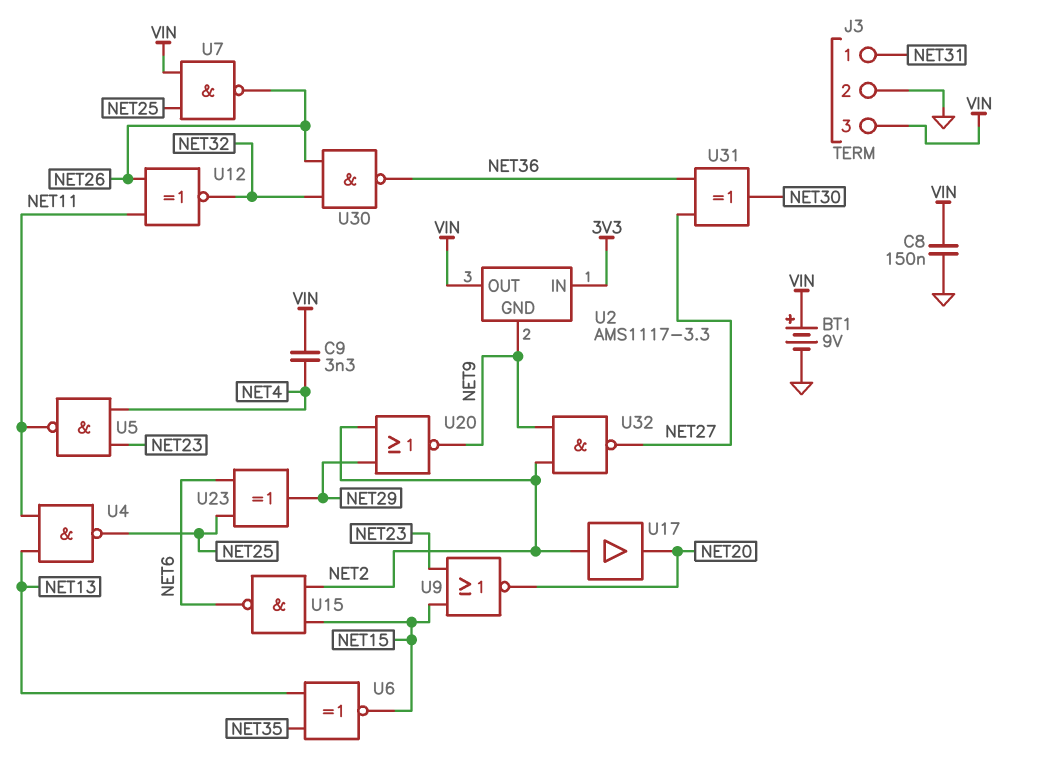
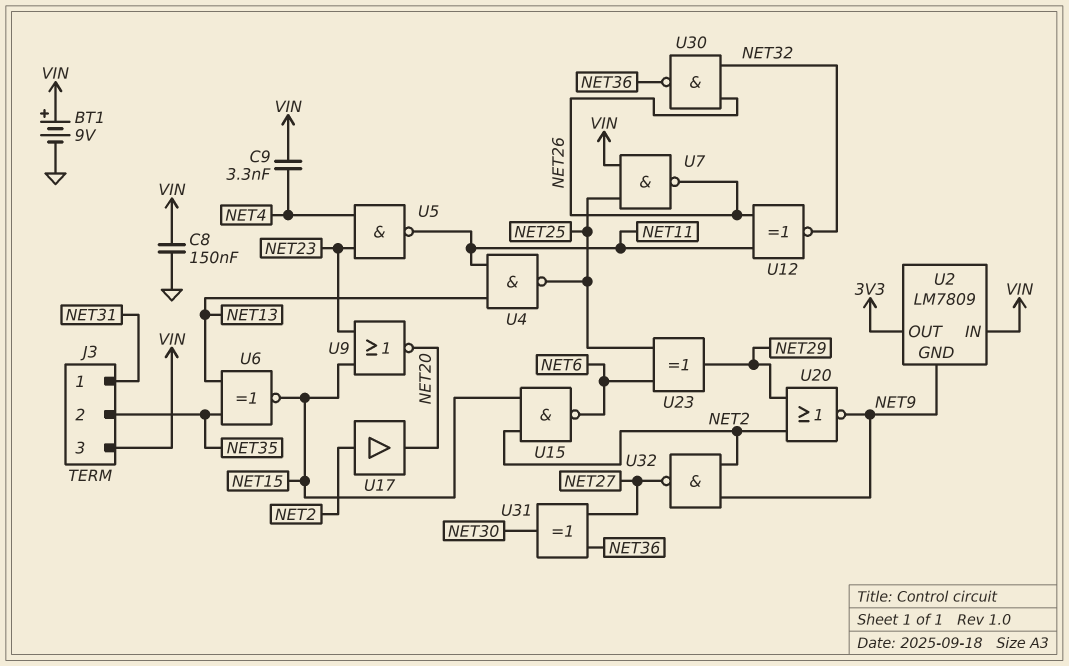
J3 pin 2: GND -> NET35
U2: AMS1117-3.3 -> LM7809
U2 pin IN: 3V3 -> VIN
U2 pin OUT: VIN -> 3V3

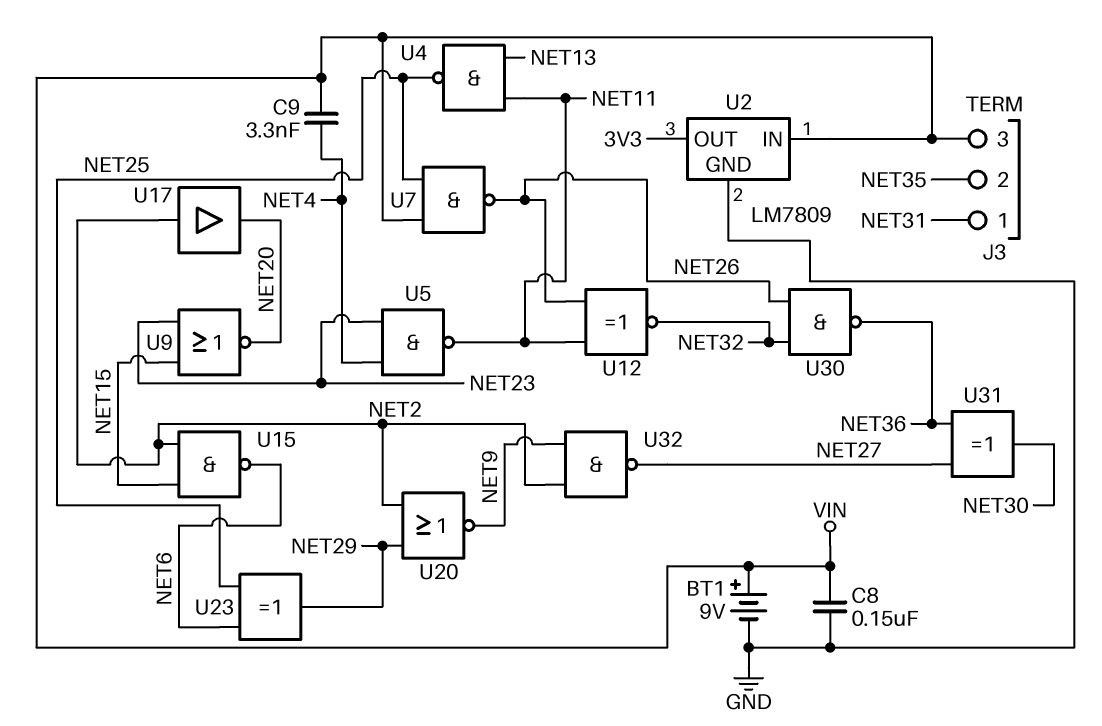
U2 pin GND: NET9 -> GND
U6: XNOR (in NET13, in NET35, out NET15) -> none

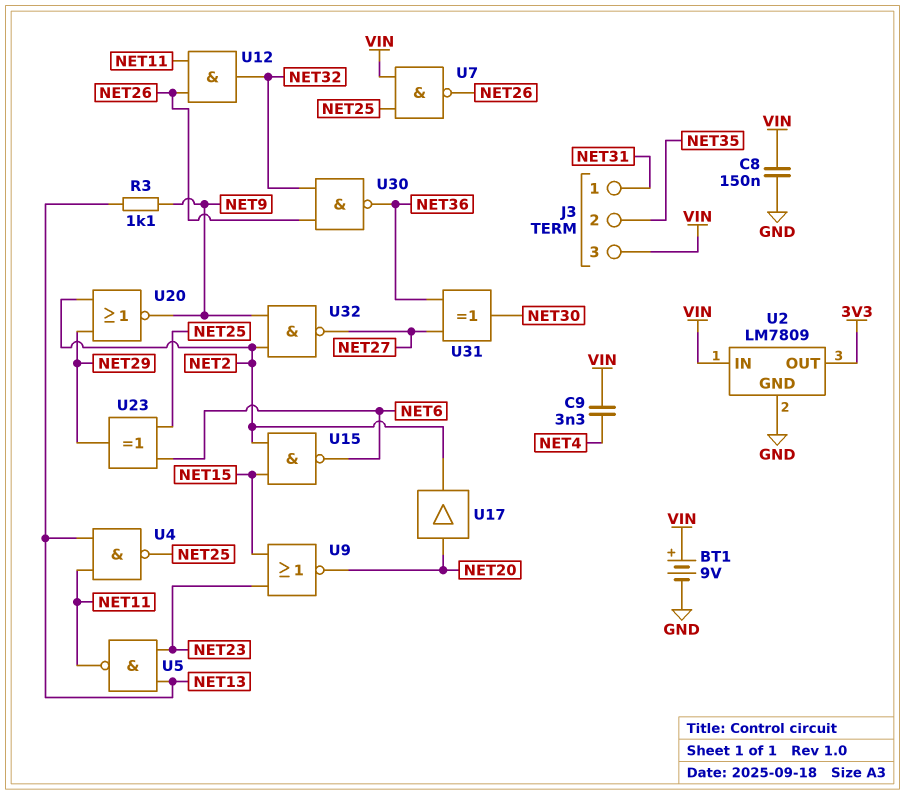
R3: none -> 1.1k (NET9, NET13)
U5: NAND (in NET4, in NET23, out NET11) -> NAND (in NET13, in NET23, out NET11)
U12: XNOR (in NET11, in NET26, out NET32) -> AND (in NET11, in NET26, out NET32)
U17: buffer (in NET2, out NET20) -> buffer (in NET20, out NET2)

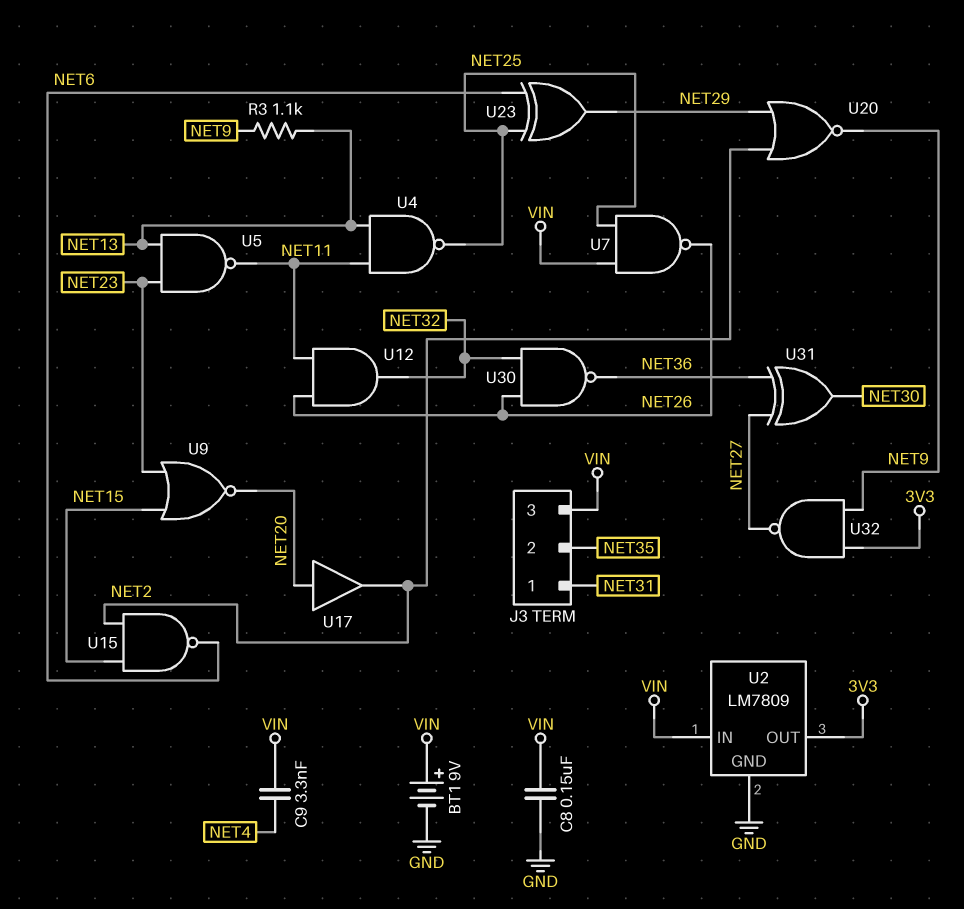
U32: NAND (in NET2, in NET9, out NET27) -> NAND (in 3V3, in NET9, out NET27)

